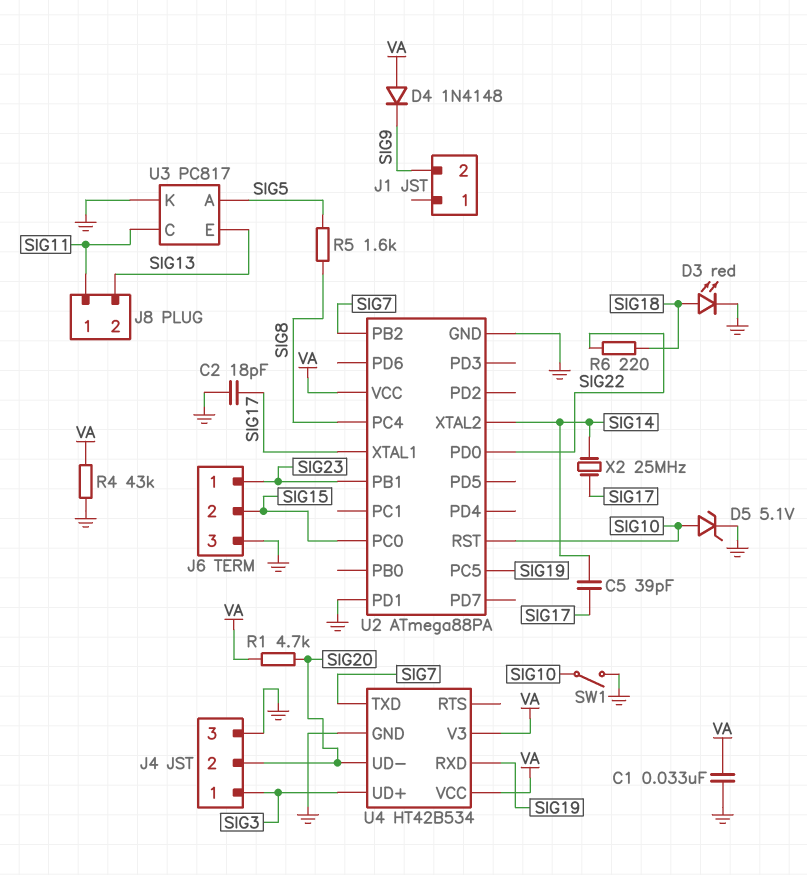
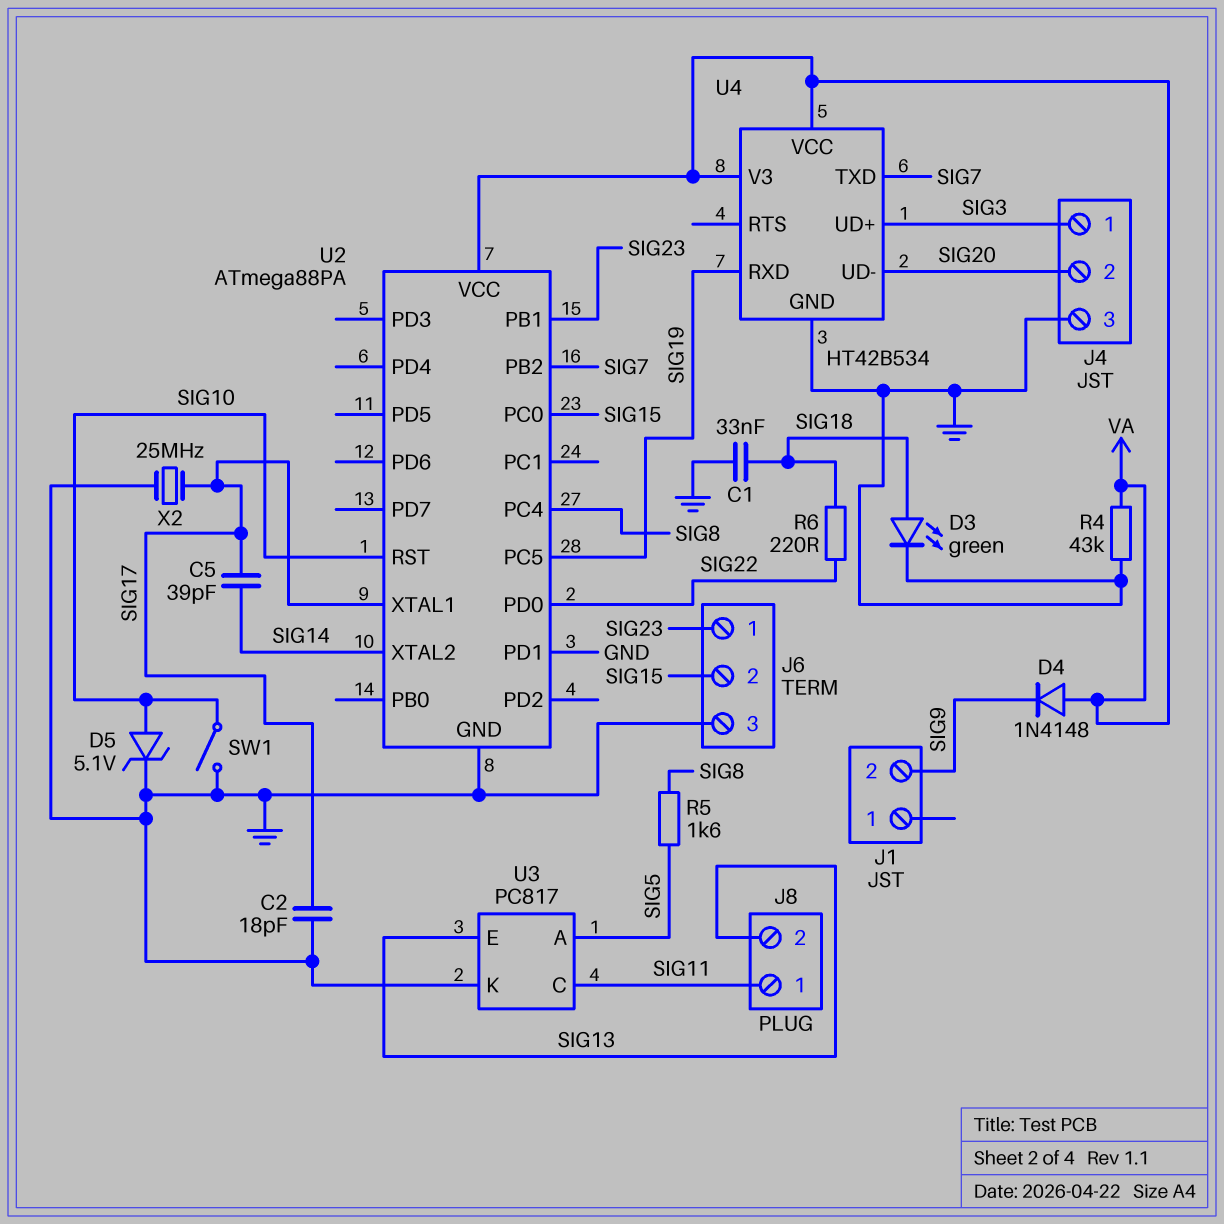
C1: 33nF (GND, VA) -> 33nF (GND, SIG18)
D3: LED red (A SIG18, K GND) -> LED green (A SIG18, K GND)
R1: 4.7k (SIG20, VA) -> none
X2: 25MHz (SIG14, SIG17) -> 25MHz (GND, SIG17)

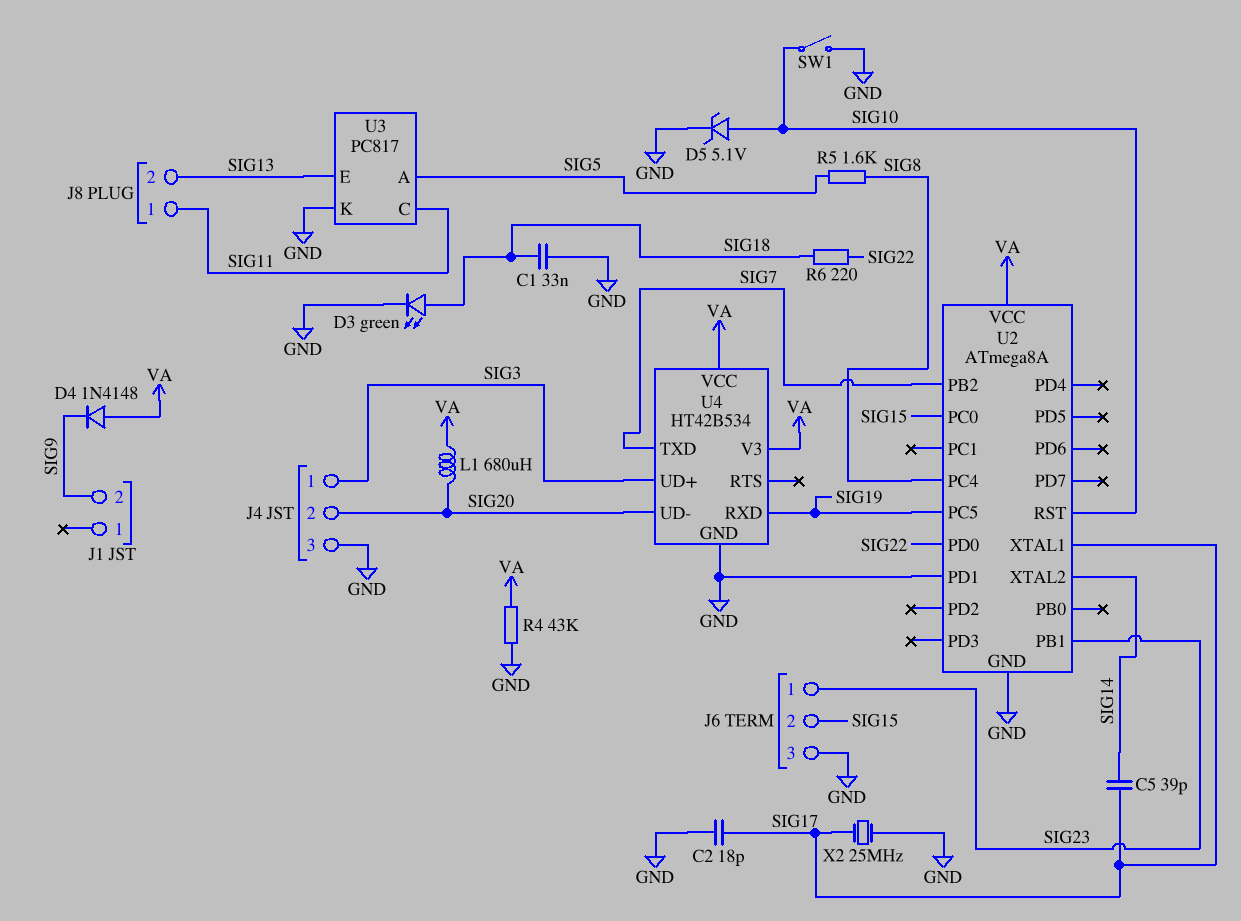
L1: none -> 680uH (SIG20, VA)
U2: ATmega88PA -> ATmega8A

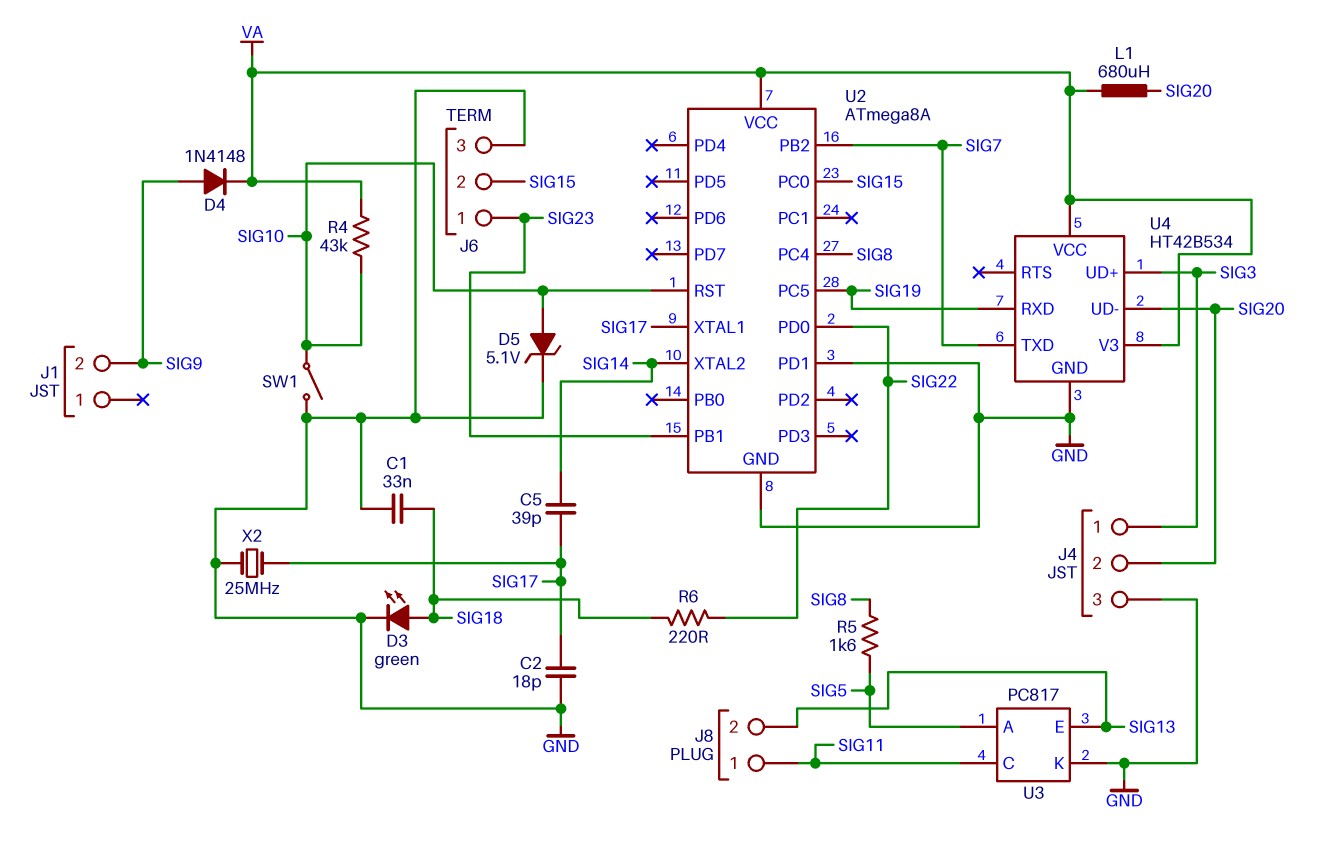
D4: diode 1N4148 (A VA, K SIG9) -> diode 1N4148 (A SIG9, K VA)
R4: 43k (GND, VA) -> 43k (SIG10, VA)

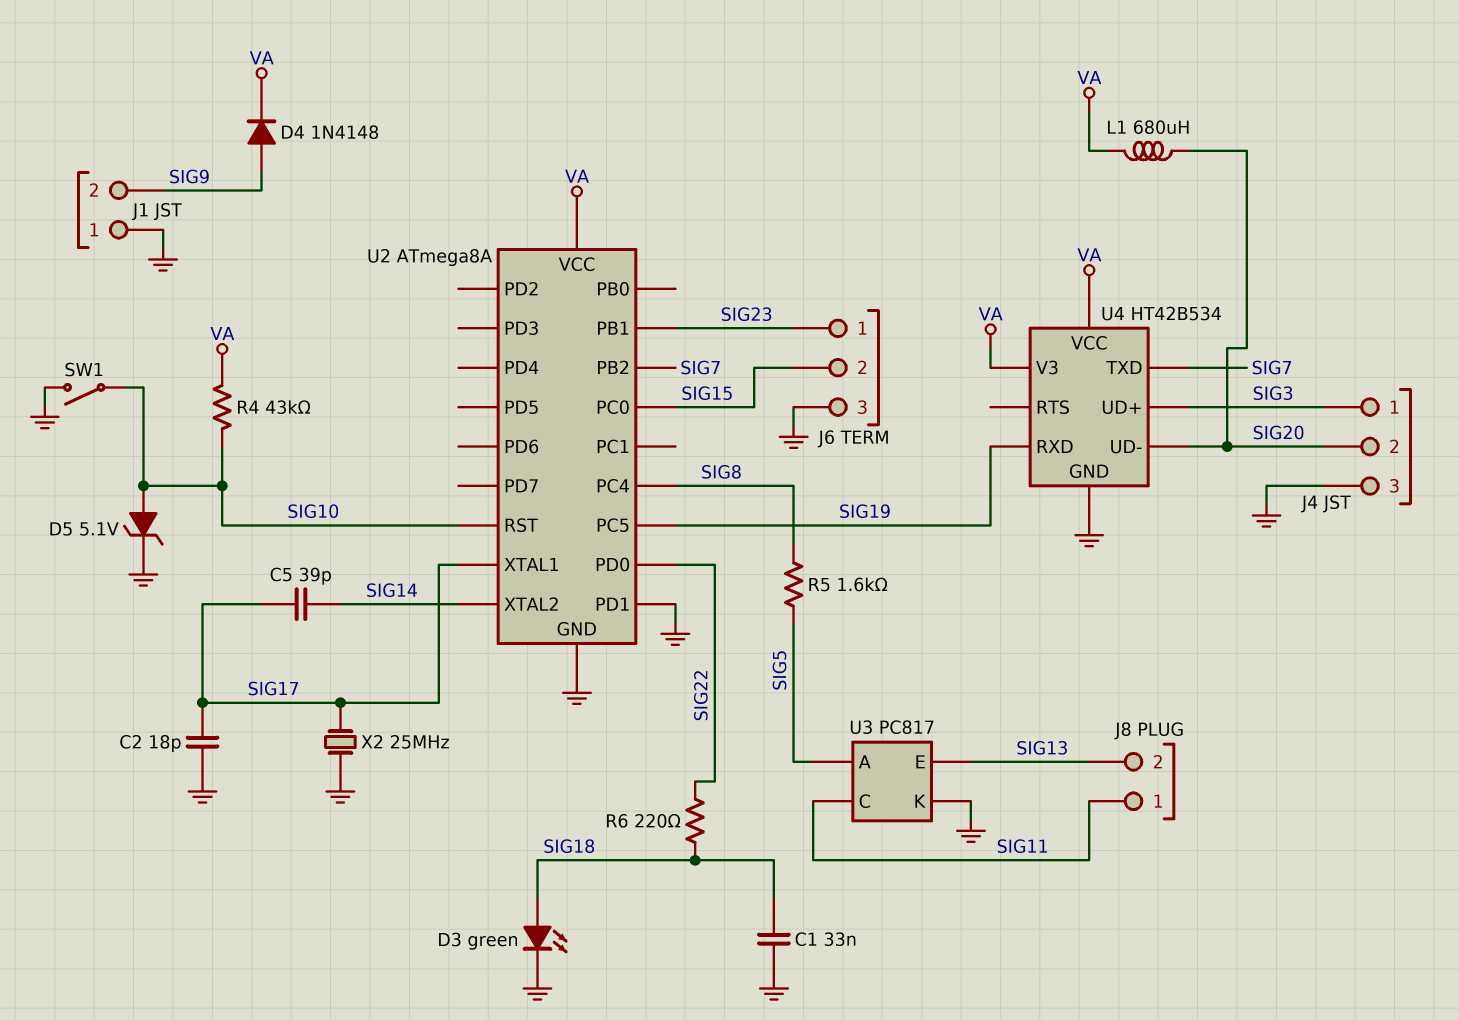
J1 pin 1: none -> GND

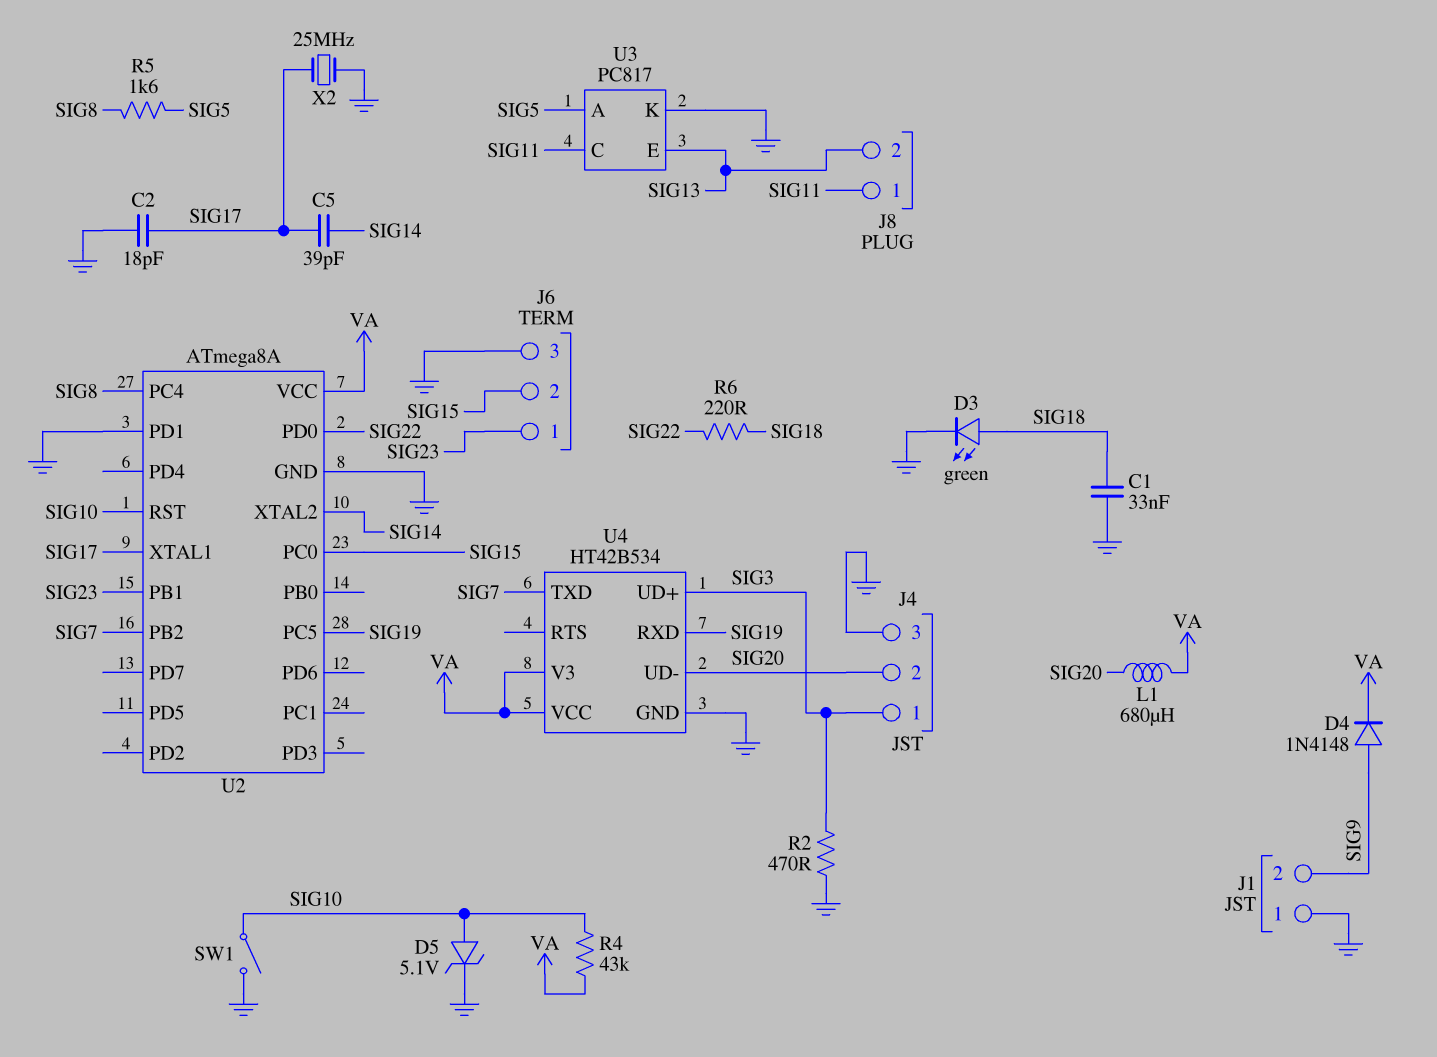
R2: none -> 470 (GND, SIG3)

